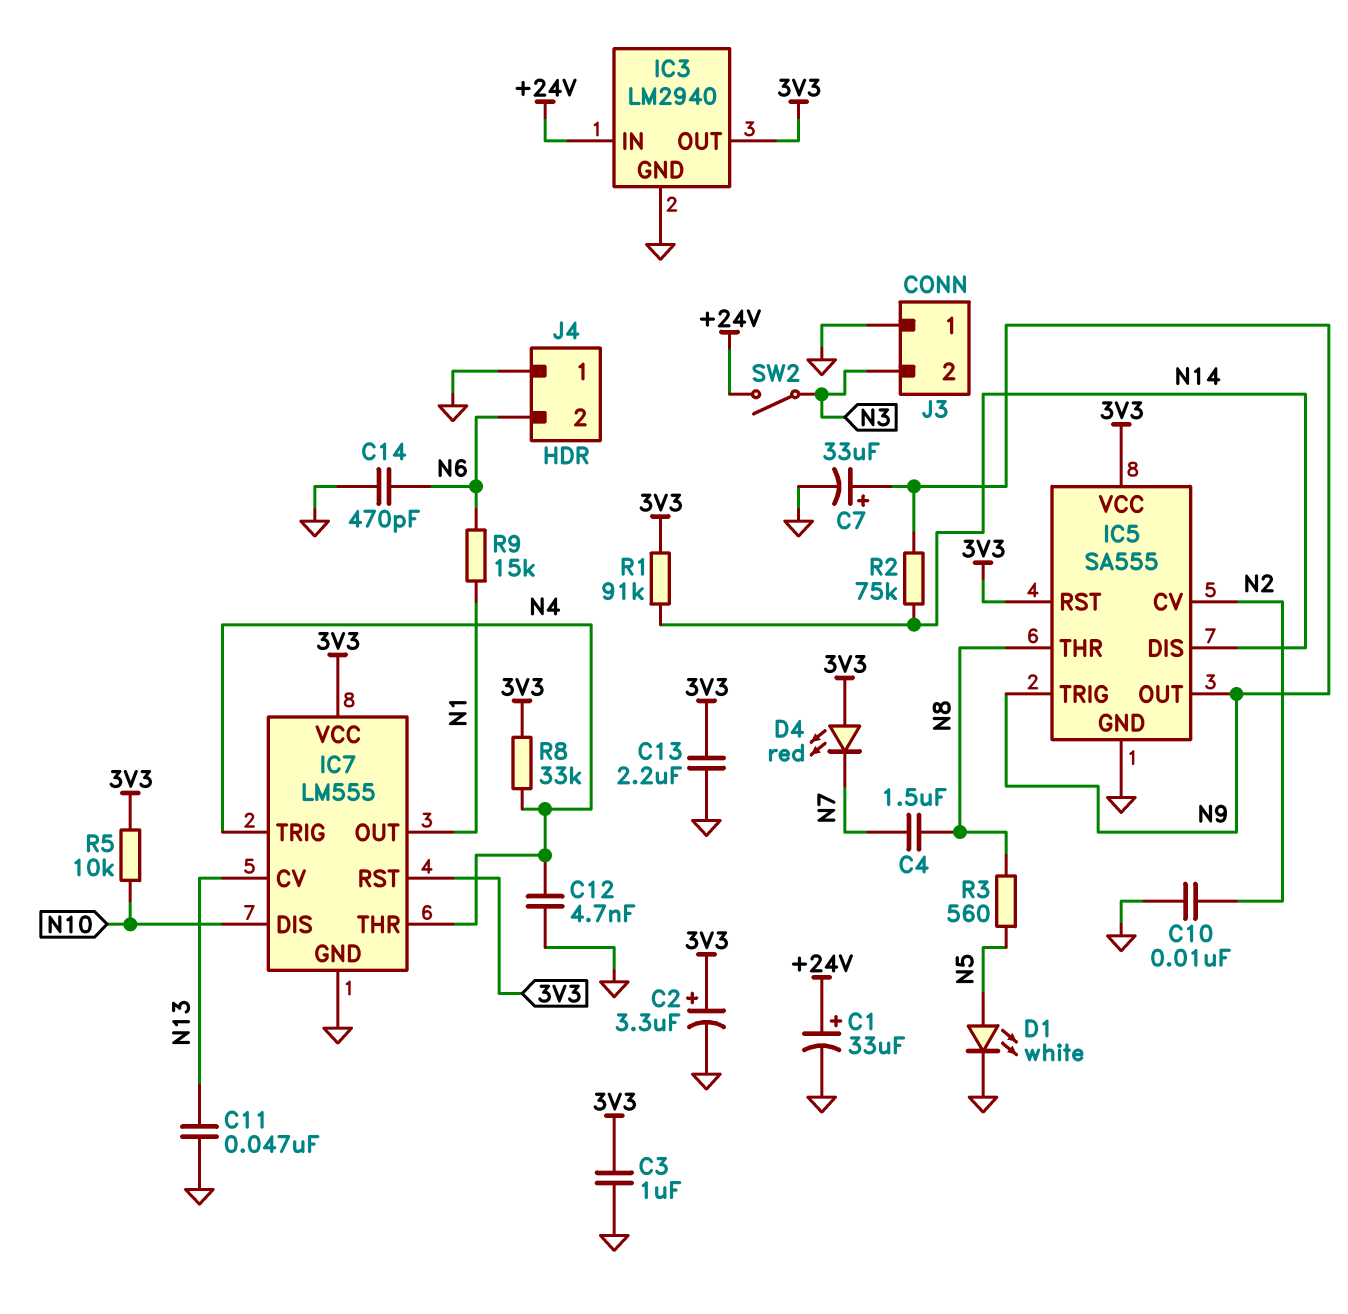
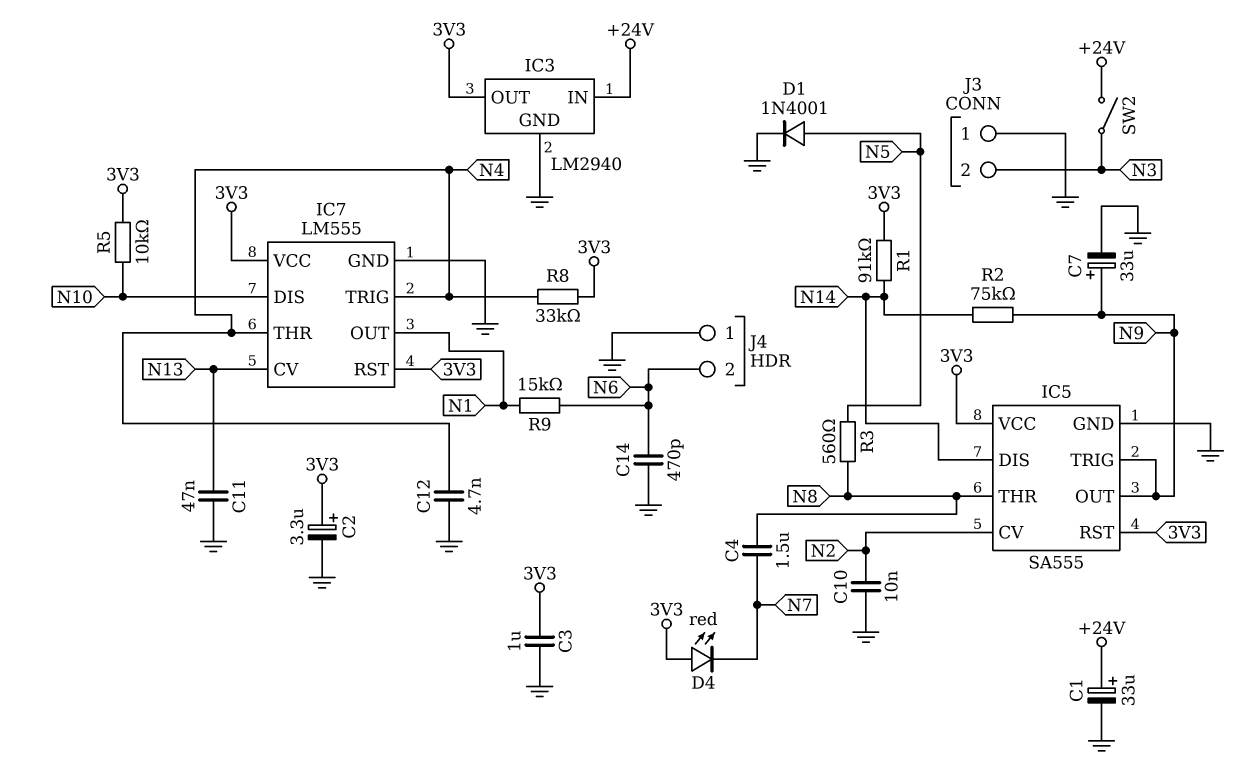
C13: 2.2uF (3V3, GND) -> none
D1: LED white (A N5, K GND) -> diode 1N4001 (A N5, K GND)

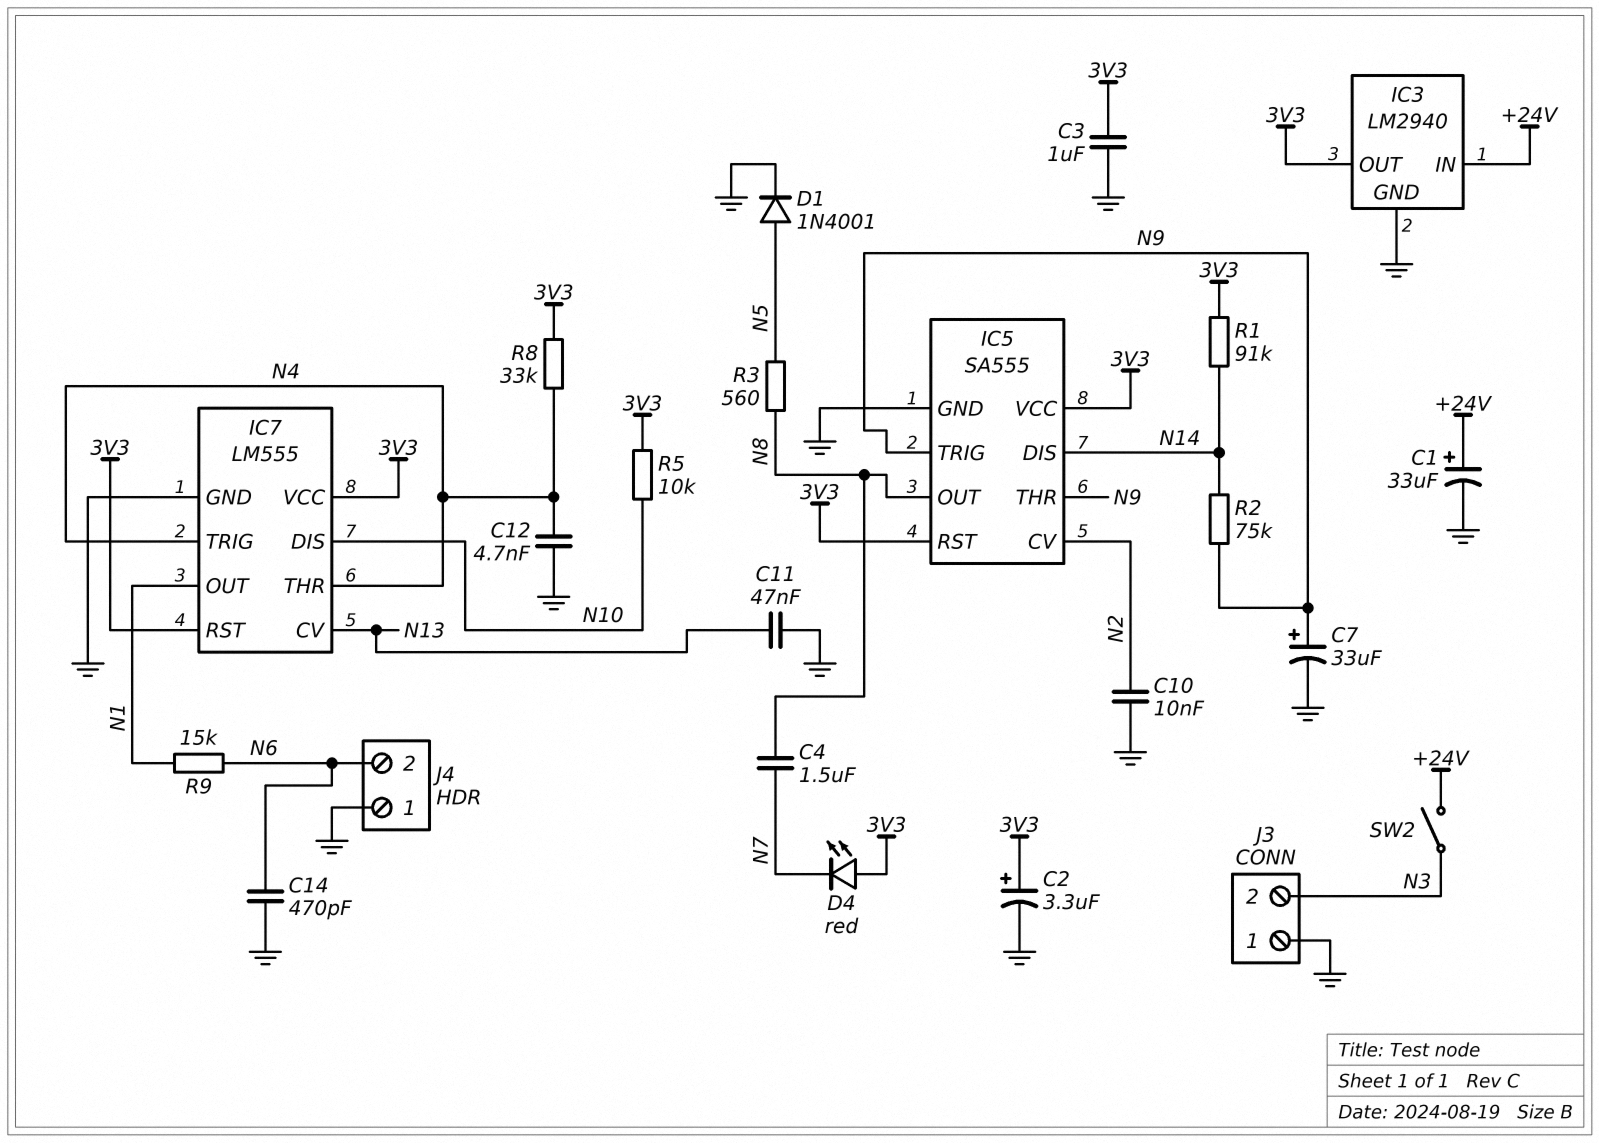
IC5 pin OUT: N9 -> N8
IC5 pin THR: N8 -> N9

